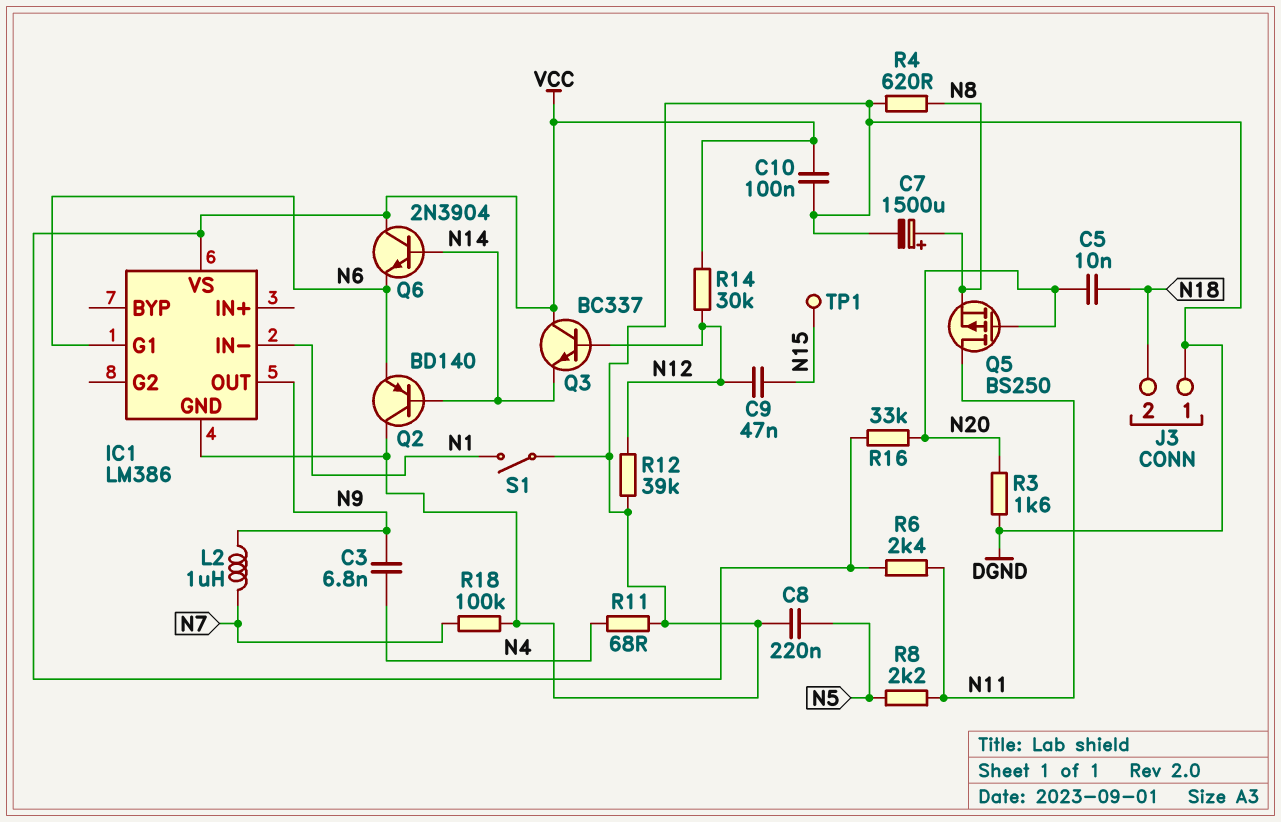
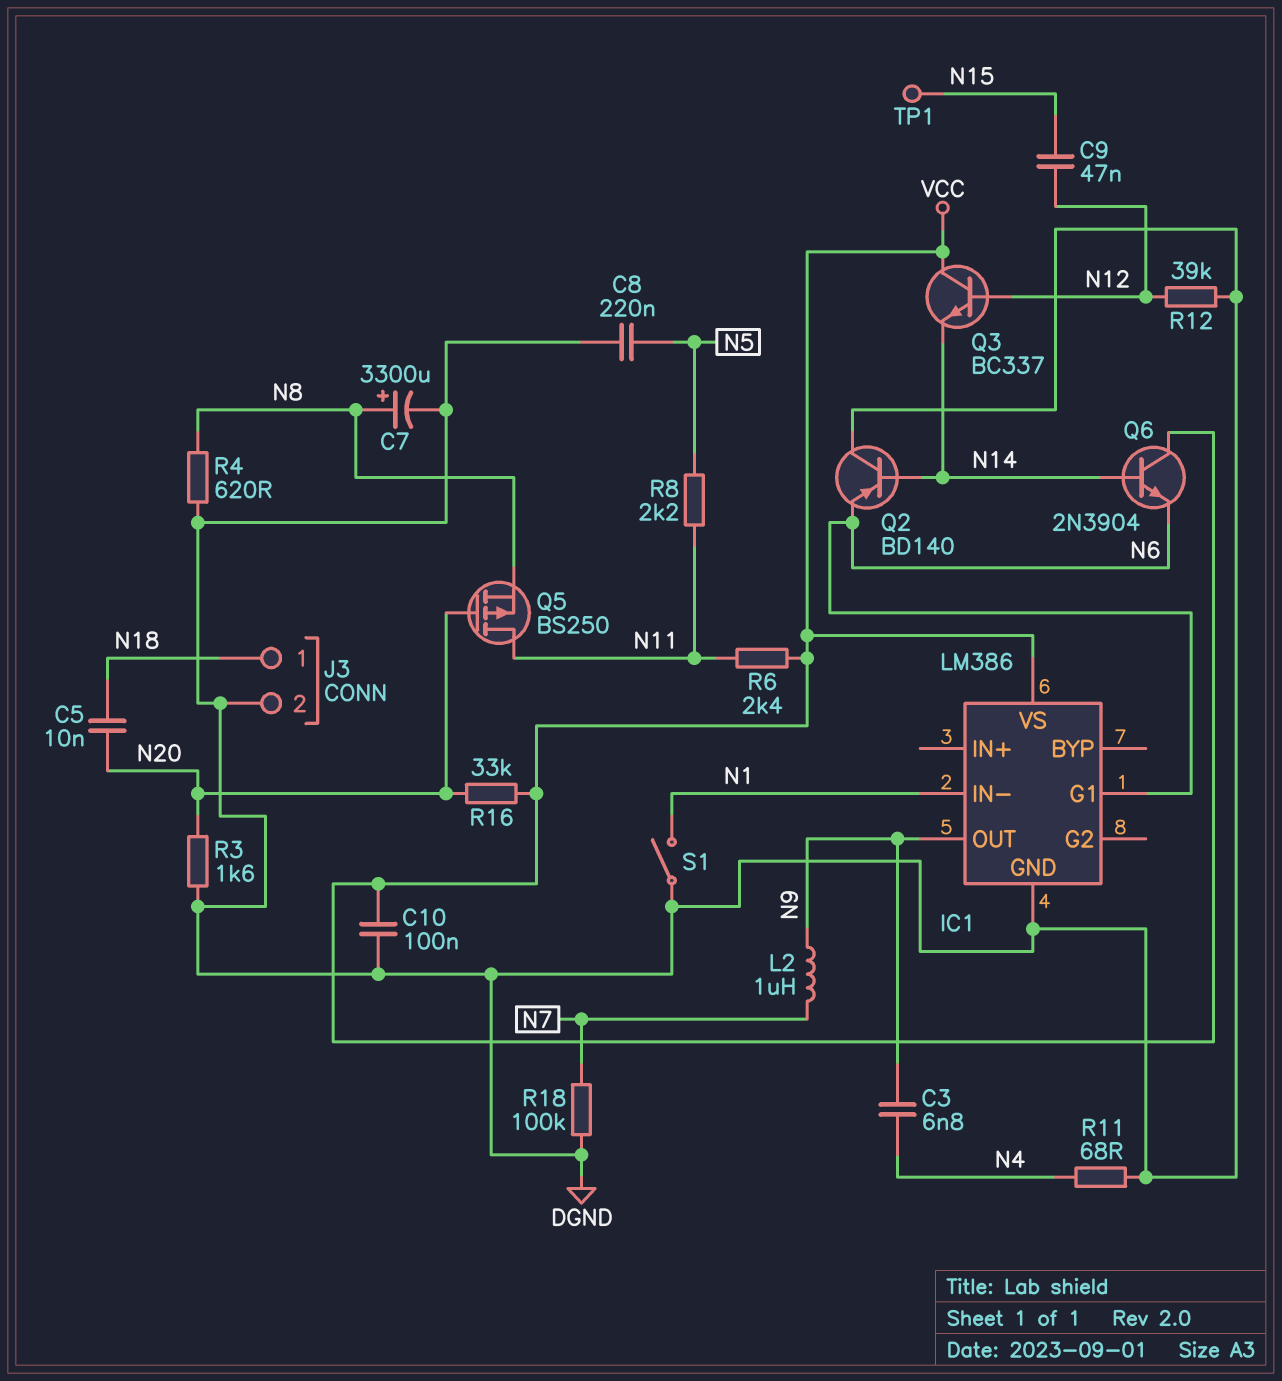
C7: 1500uF (plus N8, minus DGND) -> 3300uF (plus N8, minus DGND)
J3 pin 1: DGND -> N18
J3 pin 2: N18 -> DGND
R14: 30k (N12, VCC) -> none

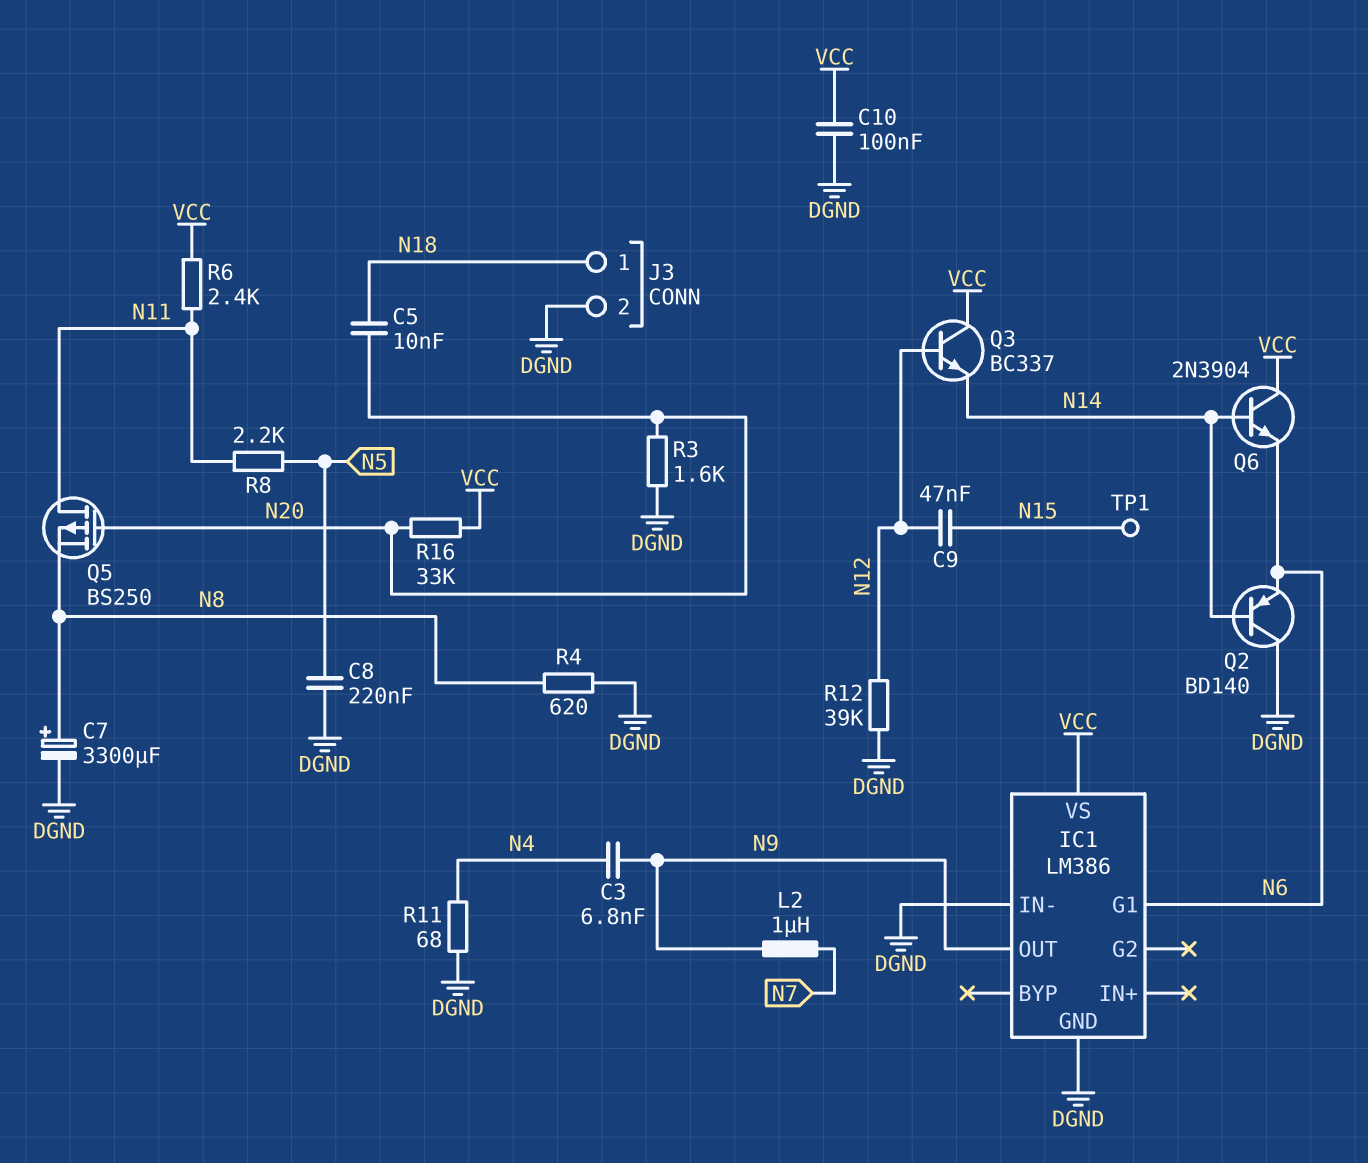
IC1 pin IN-: N1 -> DGND
R18: 100k (DGND, N7) -> none
S1: switch (DGND, N1) -> none

